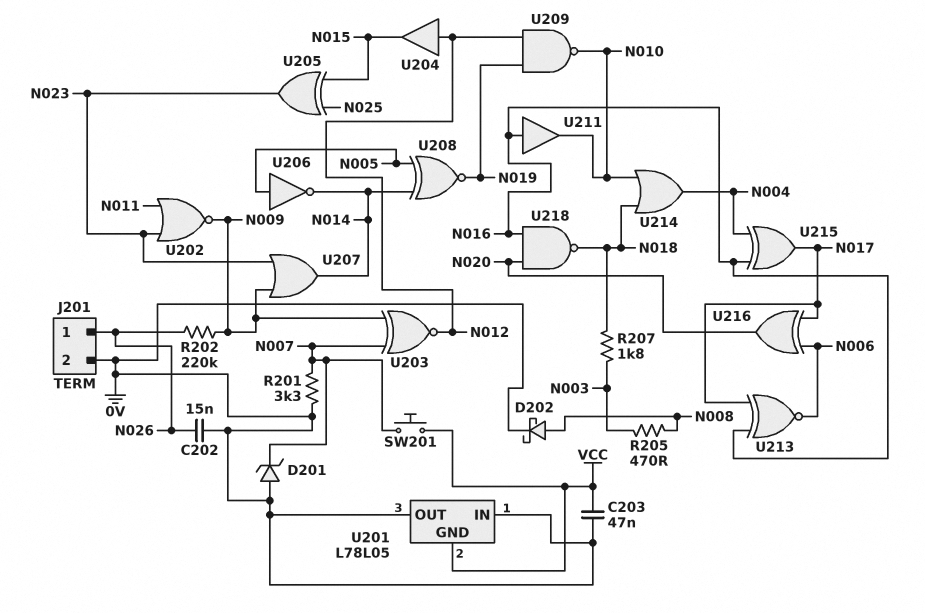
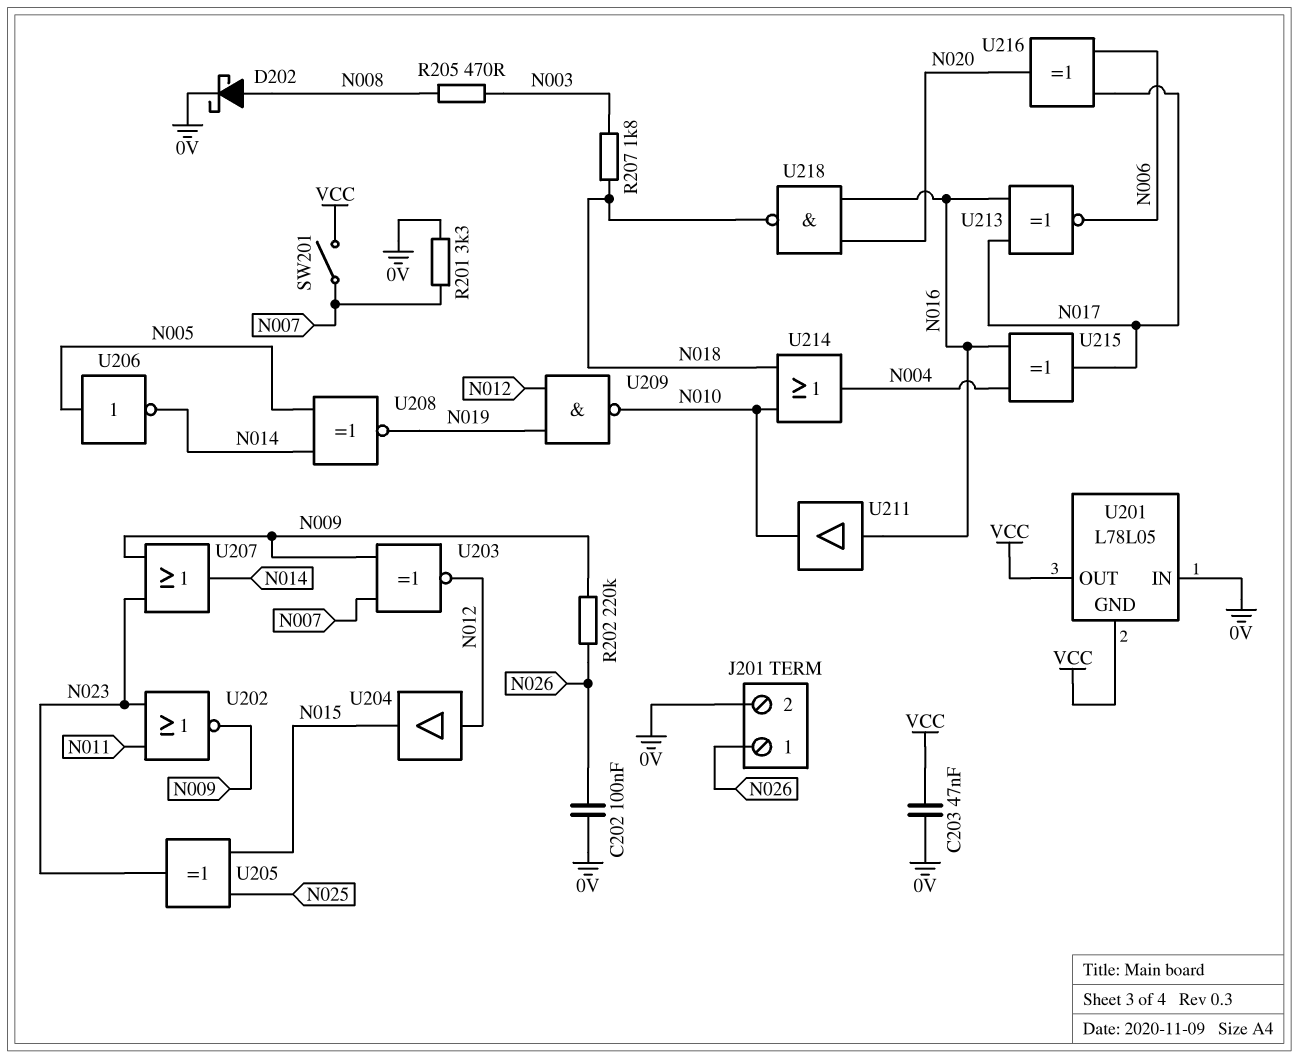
C202: 15nF (0V, N026) -> 100nF (0V, N026)
D201: zener (A 0V, K N007) -> none
SW201: button (N007, VCC) -> switch (N007, VCC)
U201 pin OUT: 0V -> VCC

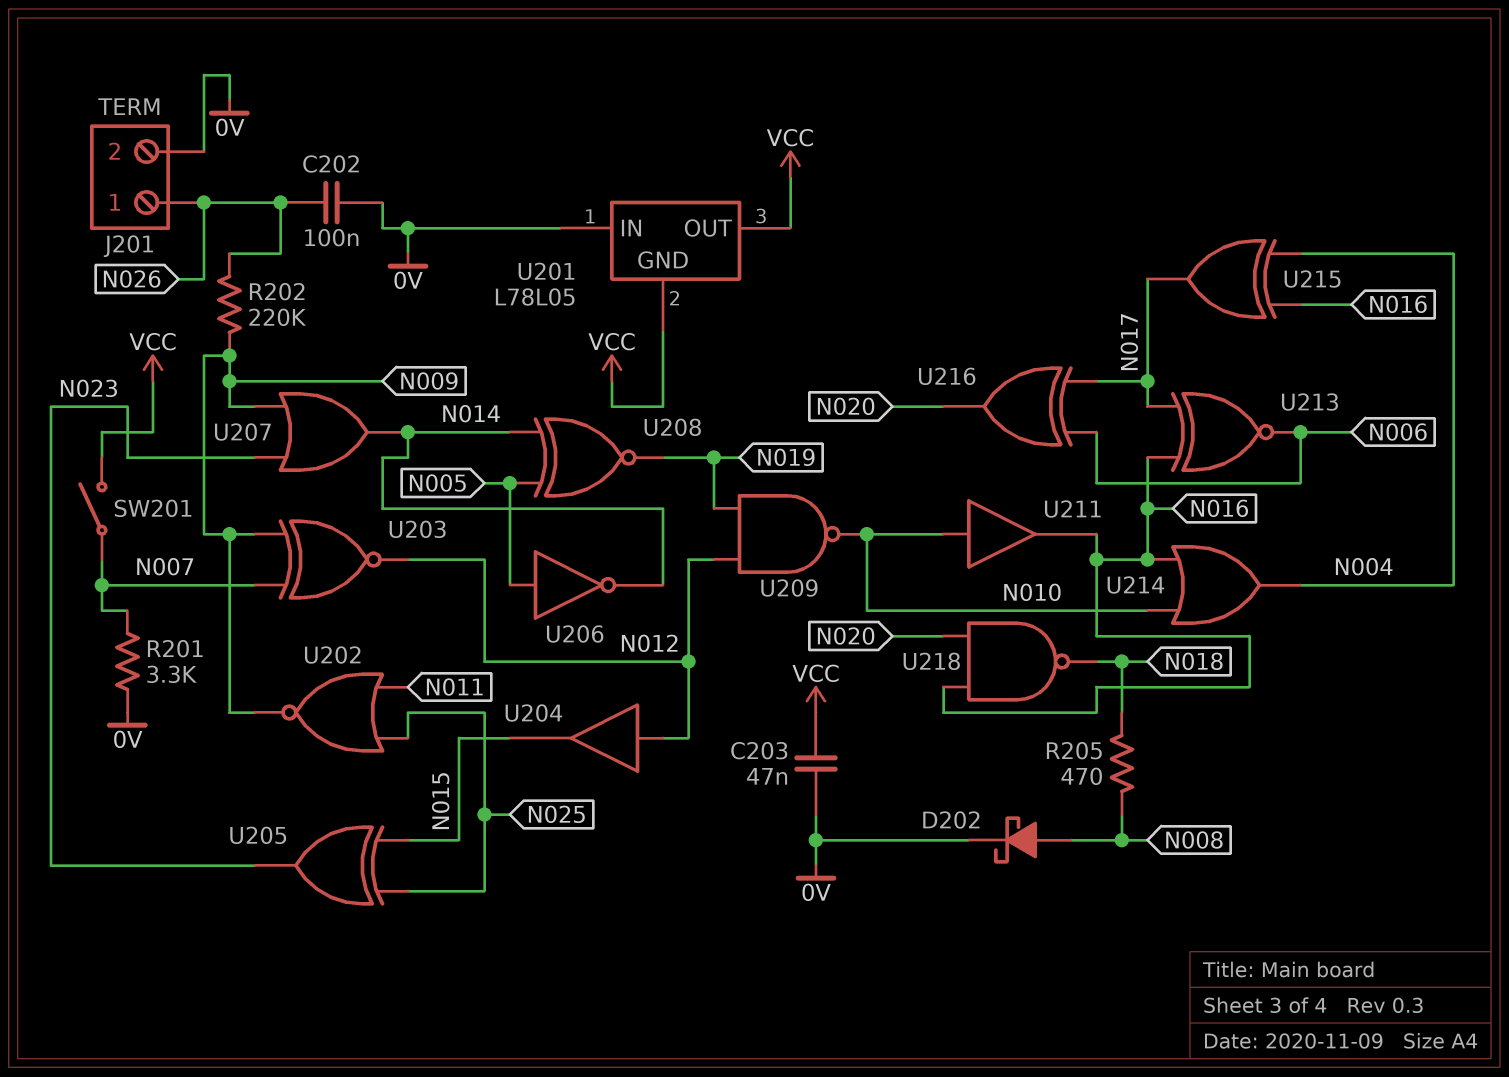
R205: 470 (N003, N008) -> 470 (N008, N018)
R207: 1.8k (N003, N018) -> none
U202: NOR (in N011, in N023, out N009) -> NOR (in N011, in N025, out N009)
U211: buffer (in N016, out N010) -> buffer (in N010, out N016)
U214: OR (in N010, in N018, out N004) -> OR (in N010, in N016, out N004)

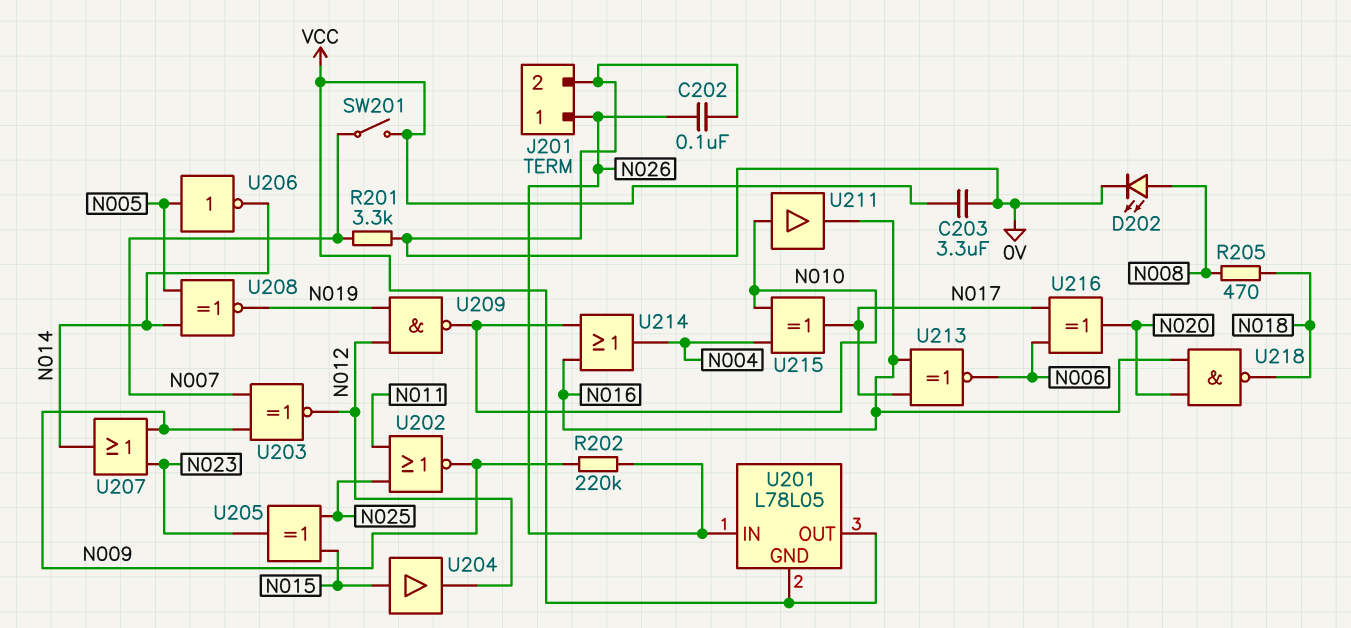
C203: 47nF (0V, VCC) -> 3.3uF (0V, VCC)
D202: schottky (A N008, K 0V) -> LED (A N008, K 0V)
U201 pin IN: 0V -> N026
U204: buffer (in N012, out N015) -> buffer (in N015, out N012)
U215: XOR (in N004, in N016, out N017) -> XOR (in N004, in N010, out N017)

